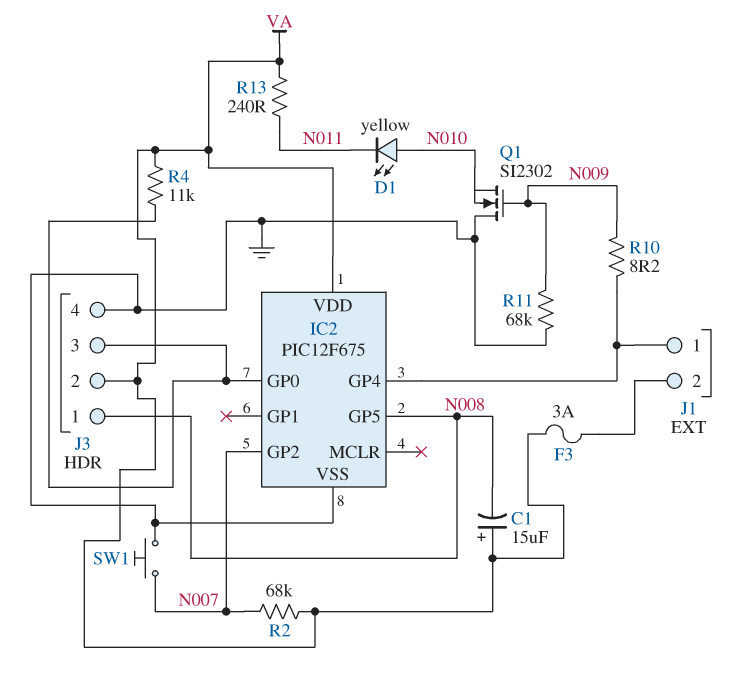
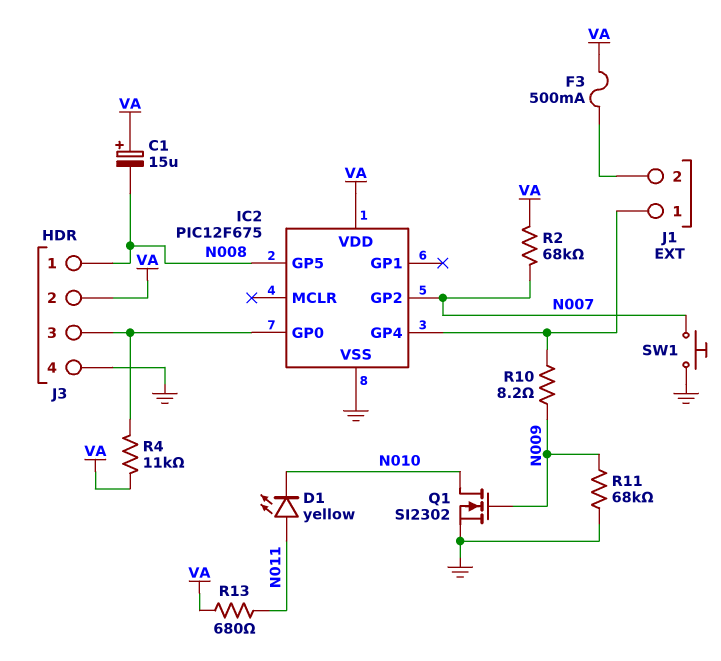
D1: LED yellow (A N010, K N011) -> LED yellow (A N011, K N010)
F3: 3A (J1/2, VA) -> 500mA (J1/2, VA)
Q1: NMOS SI2302 (G N009, D GND, S N010) -> NMOS SI2302 (G N009, D N010, S GND)
R13: 240 (N011, VA) -> 680 (N011, VA)

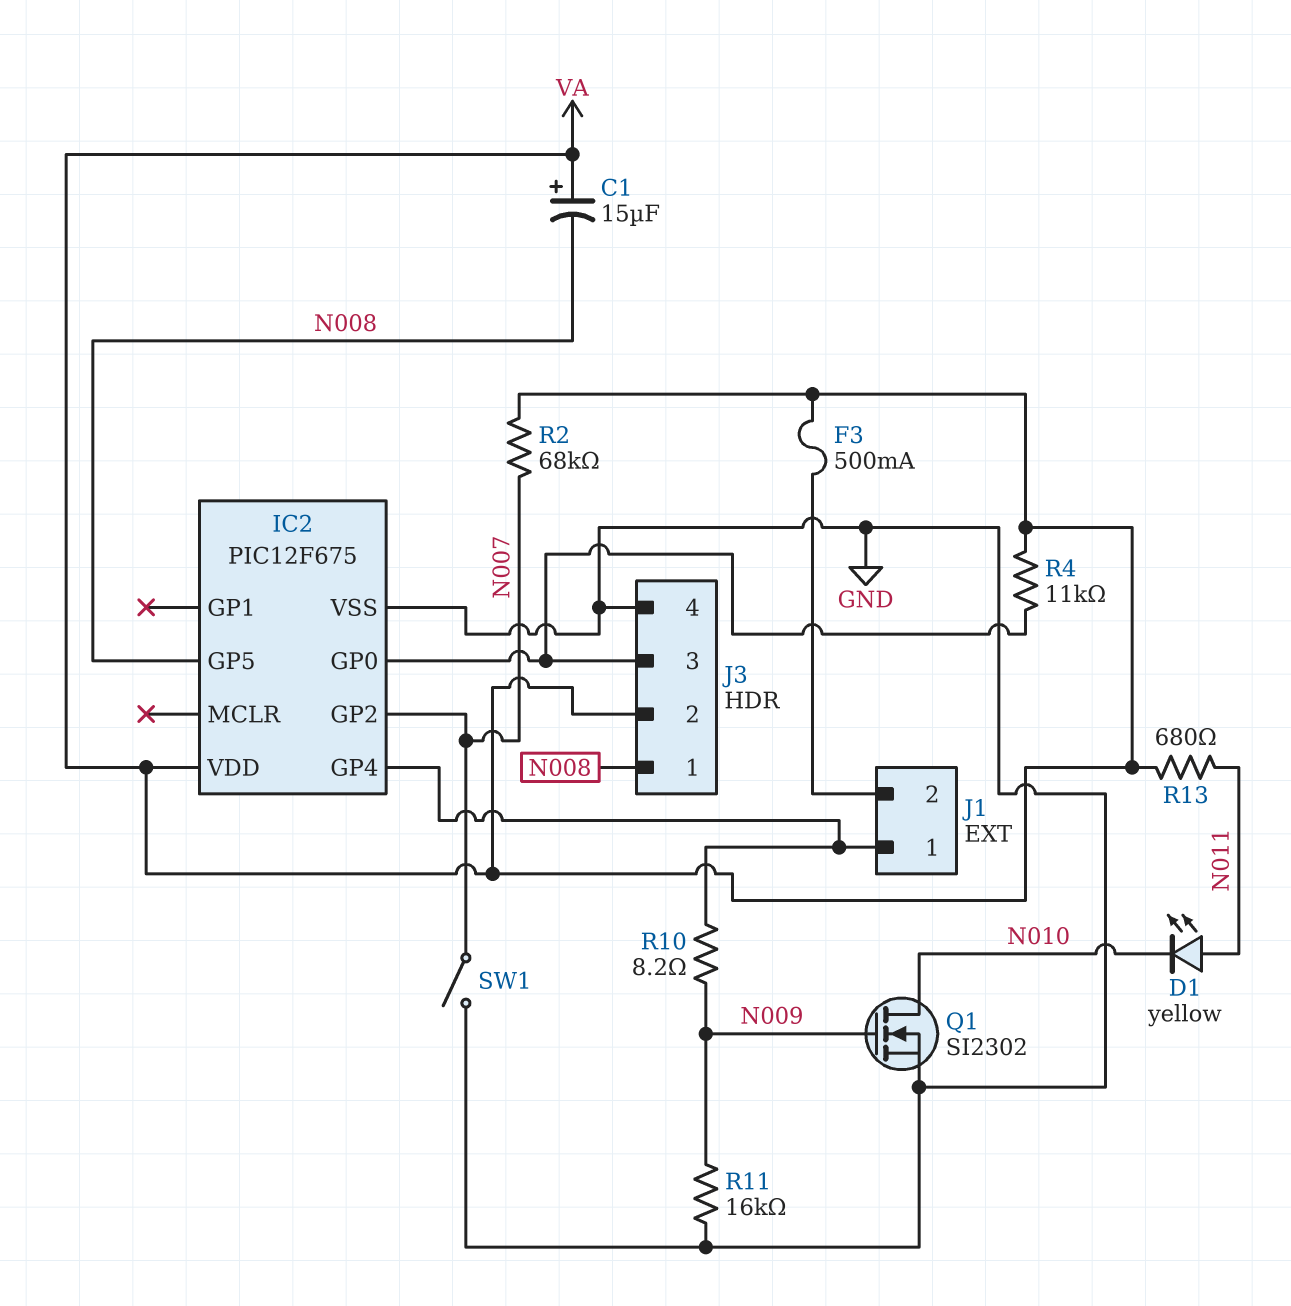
R11: 68k (GND, N009) -> 16k (GND, N009)
SW1: button (GND, N007) -> switch (GND, N007)

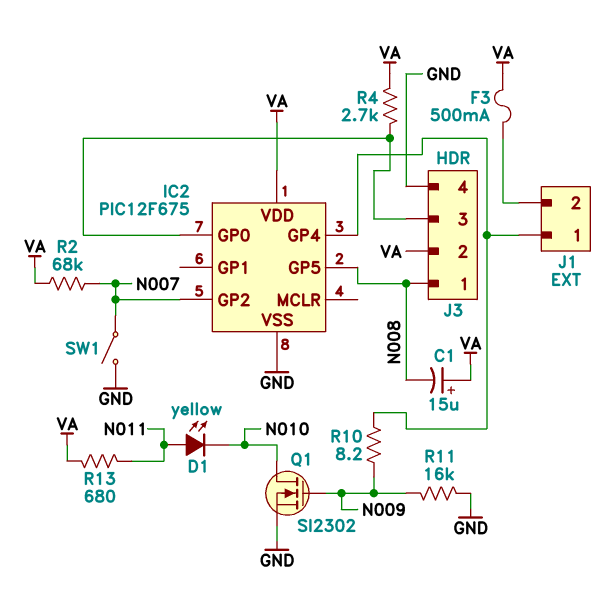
R4: 11k (IC2/GP0, VA) -> 2.7k (IC2/GP0, VA)

